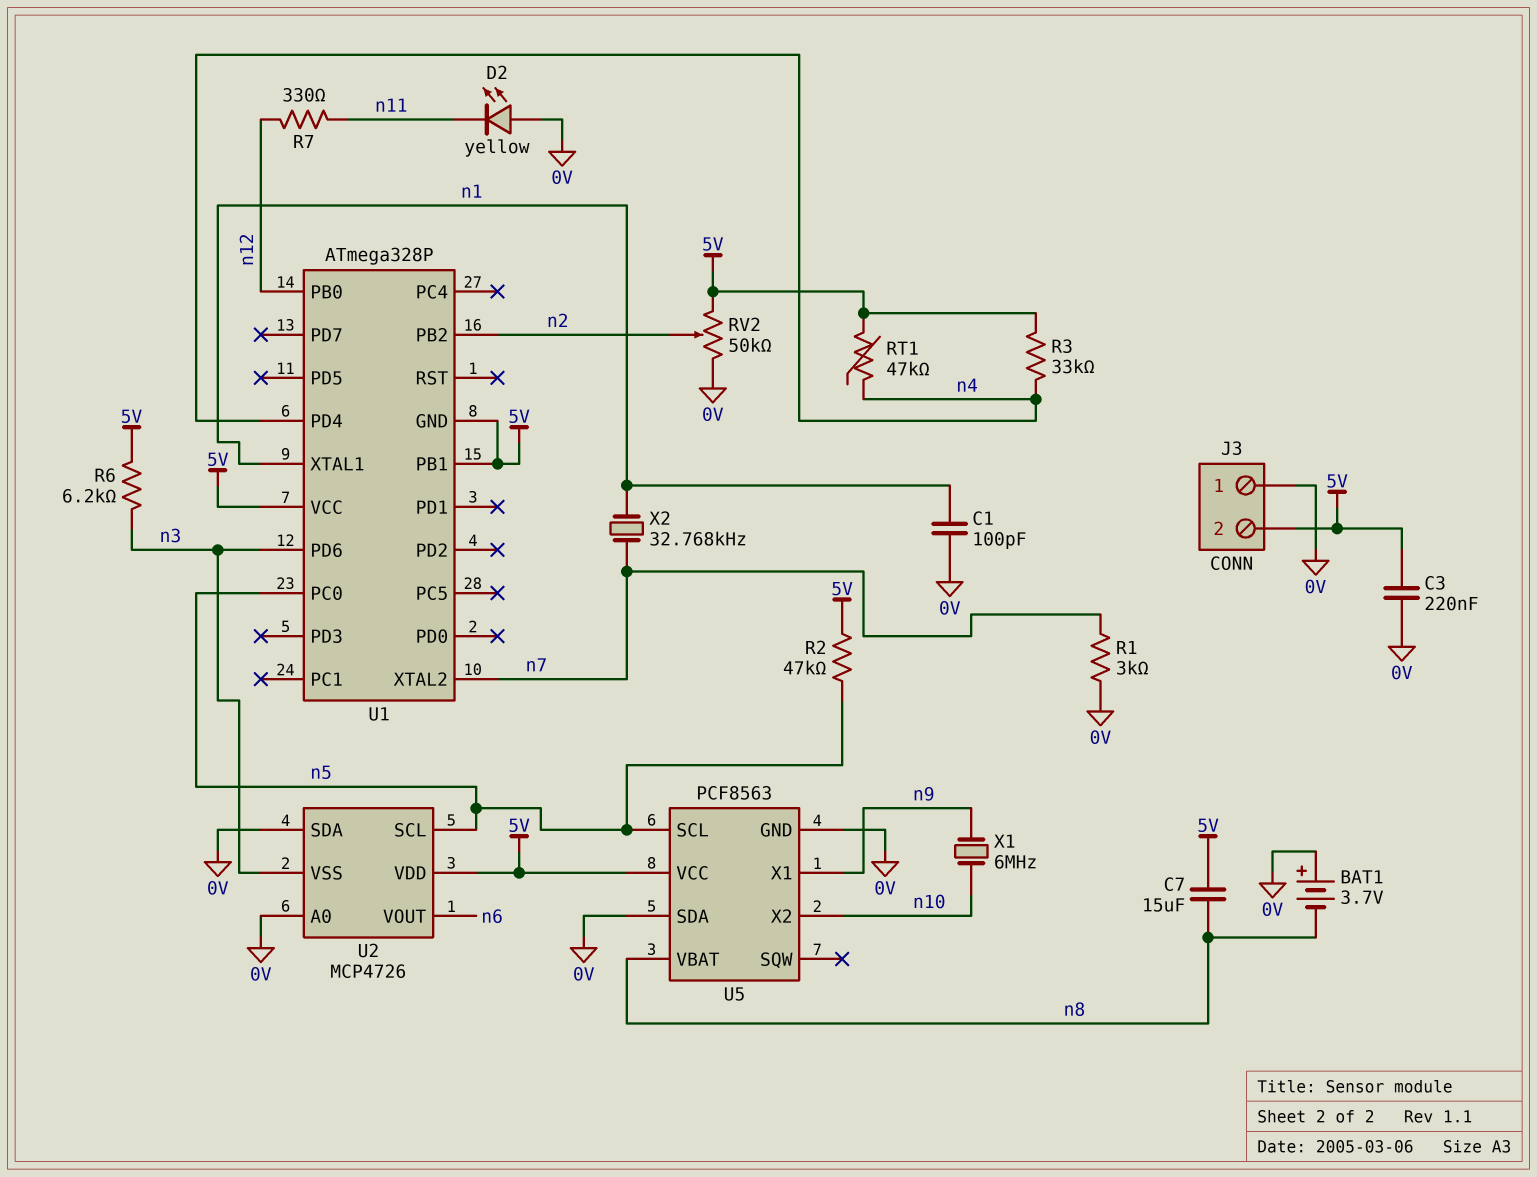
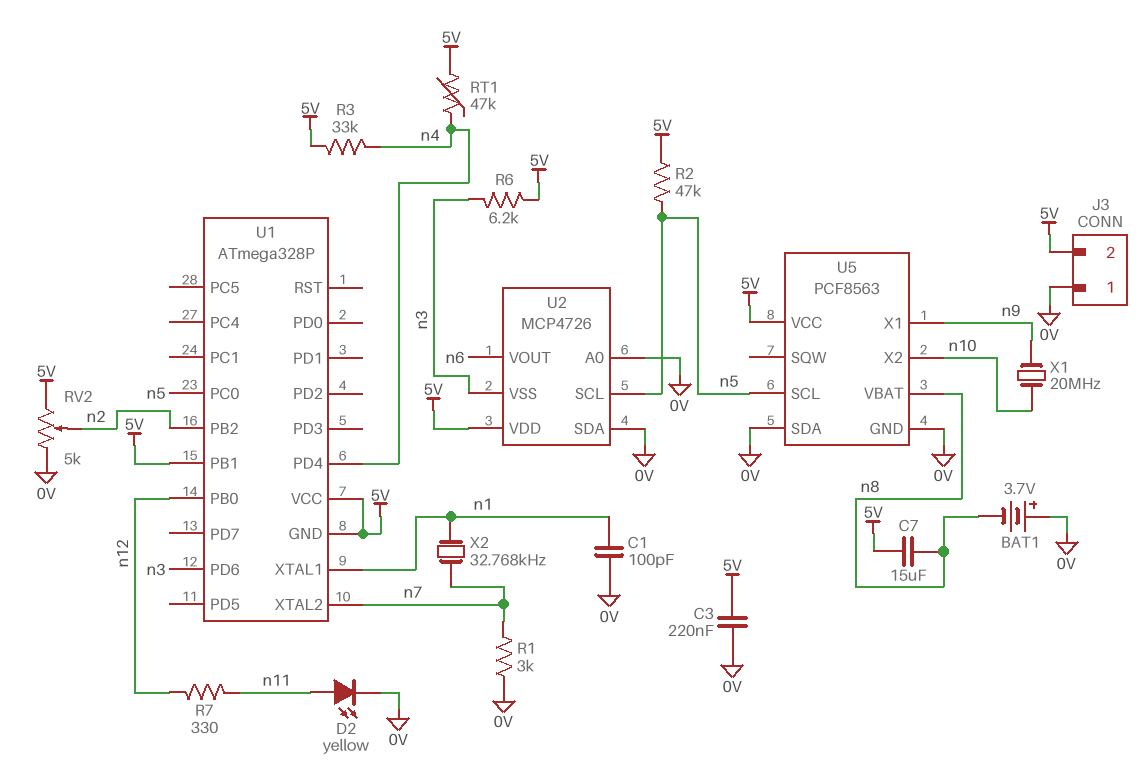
D2: LED yellow (A 0V, K n11) -> LED yellow (A n11, K 0V)
RV2: 50k (0V, 5V, wiper n2) -> 5k (0V, 5V, wiper n2)
X1: 6MHz (n9, n10) -> 20MHz (n9, n10)

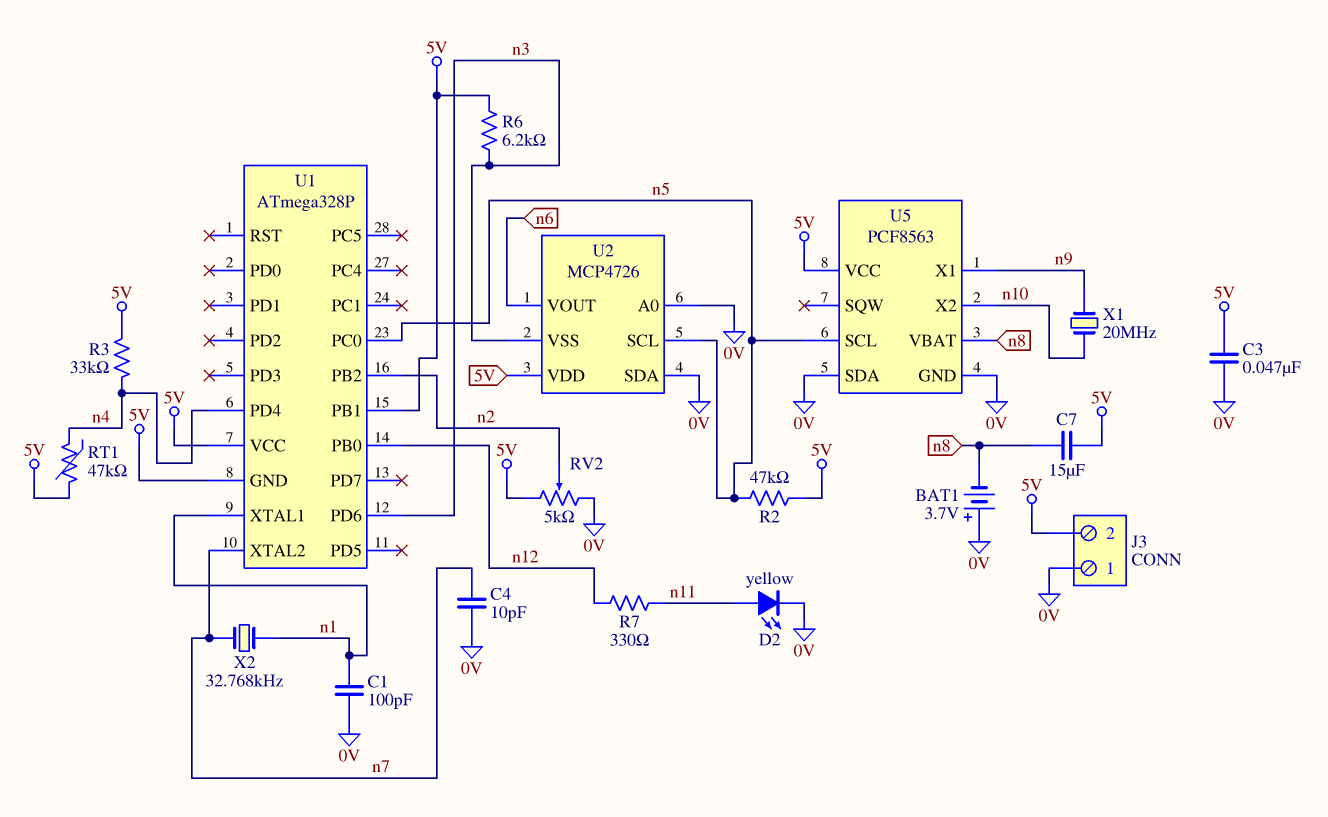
C3: 220nF (0V, 5V) -> 47nF (0V, 5V)
C4: none -> 10pF (0V, n7)
R1: 3k (0V, n7) -> none

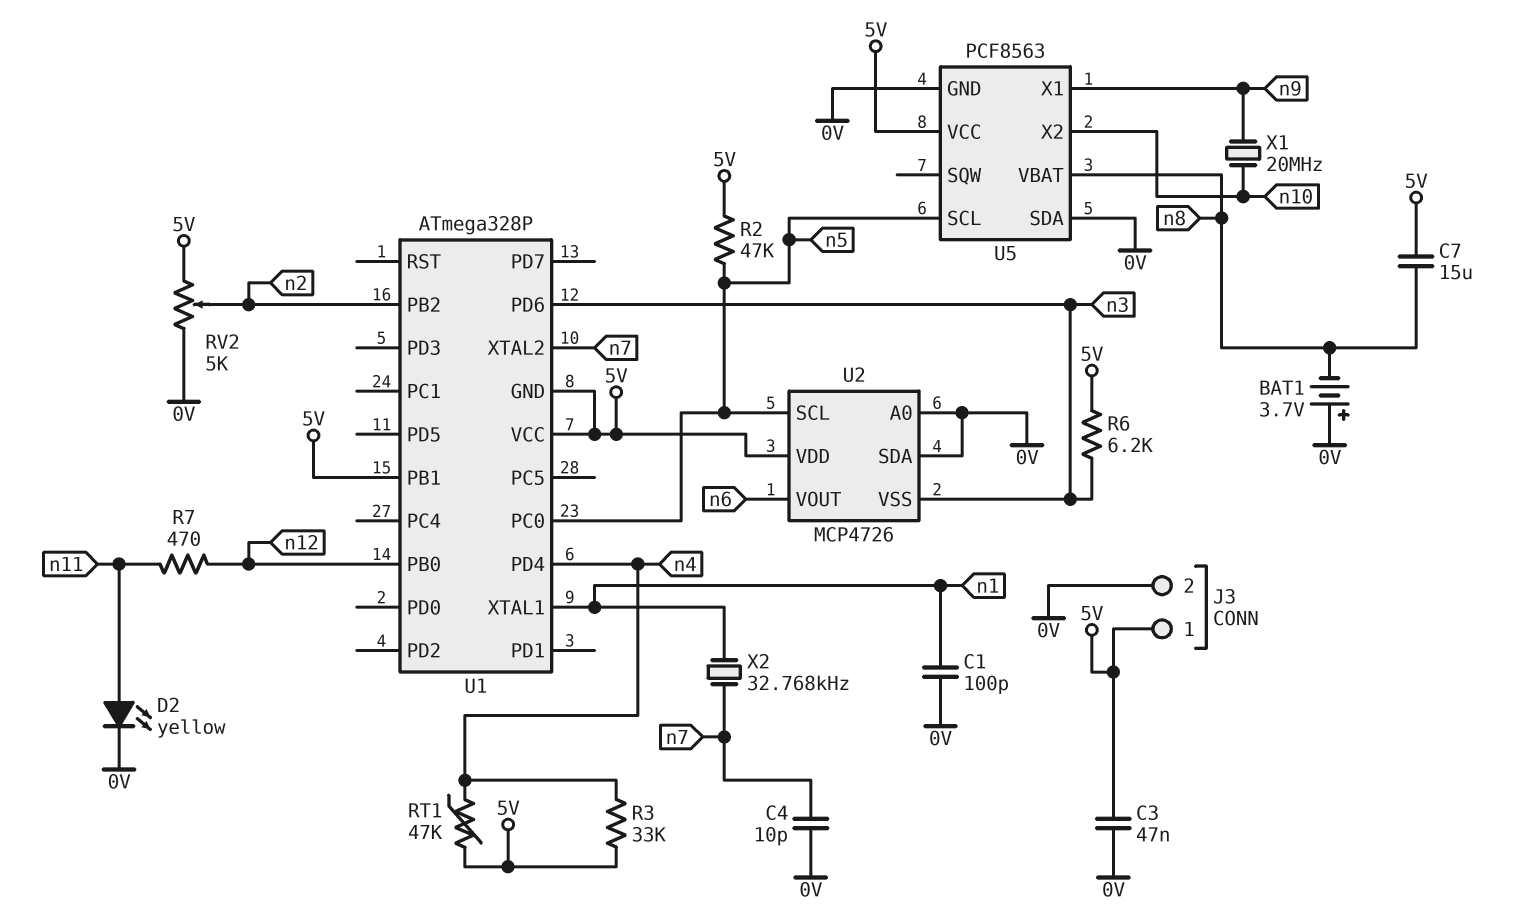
J3 pin 1: 0V -> 5V
J3 pin 2: 5V -> 0V
R7: 330 (n11, n12) -> 470 (n11, n12)

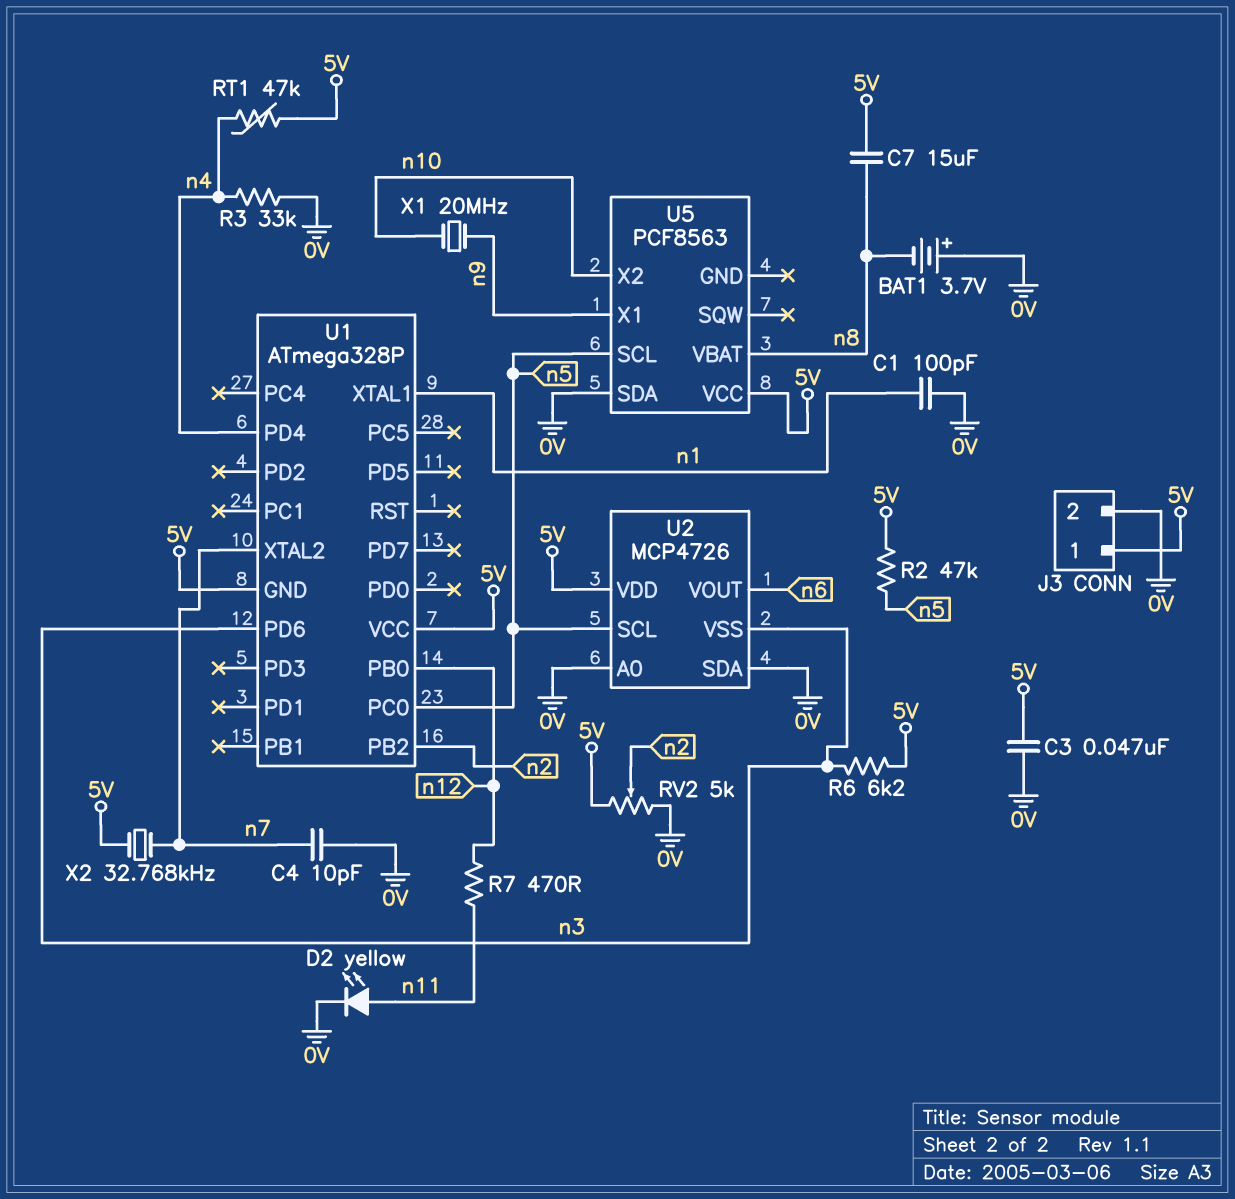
R3: 33k (5V, n4) -> 33k (0V, n4)
U1 pin PB1: 5V -> none
U5 pin GND: 0V -> none
X2: 32.768kHz (n1, n7) -> 32.768kHz (5V, n7)

